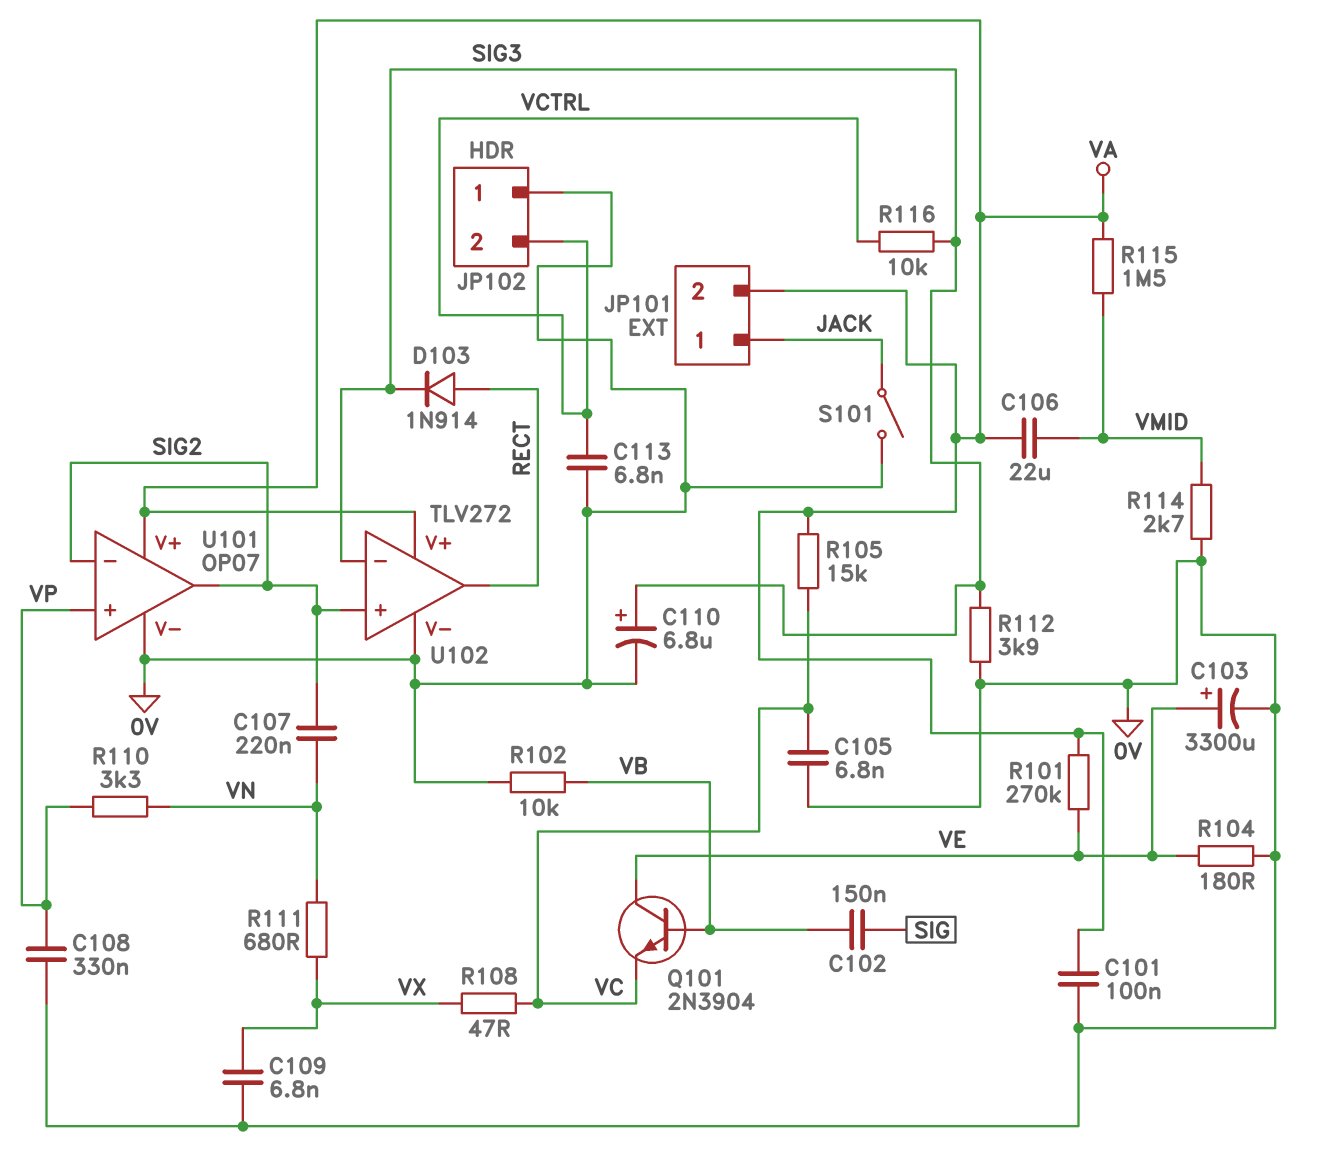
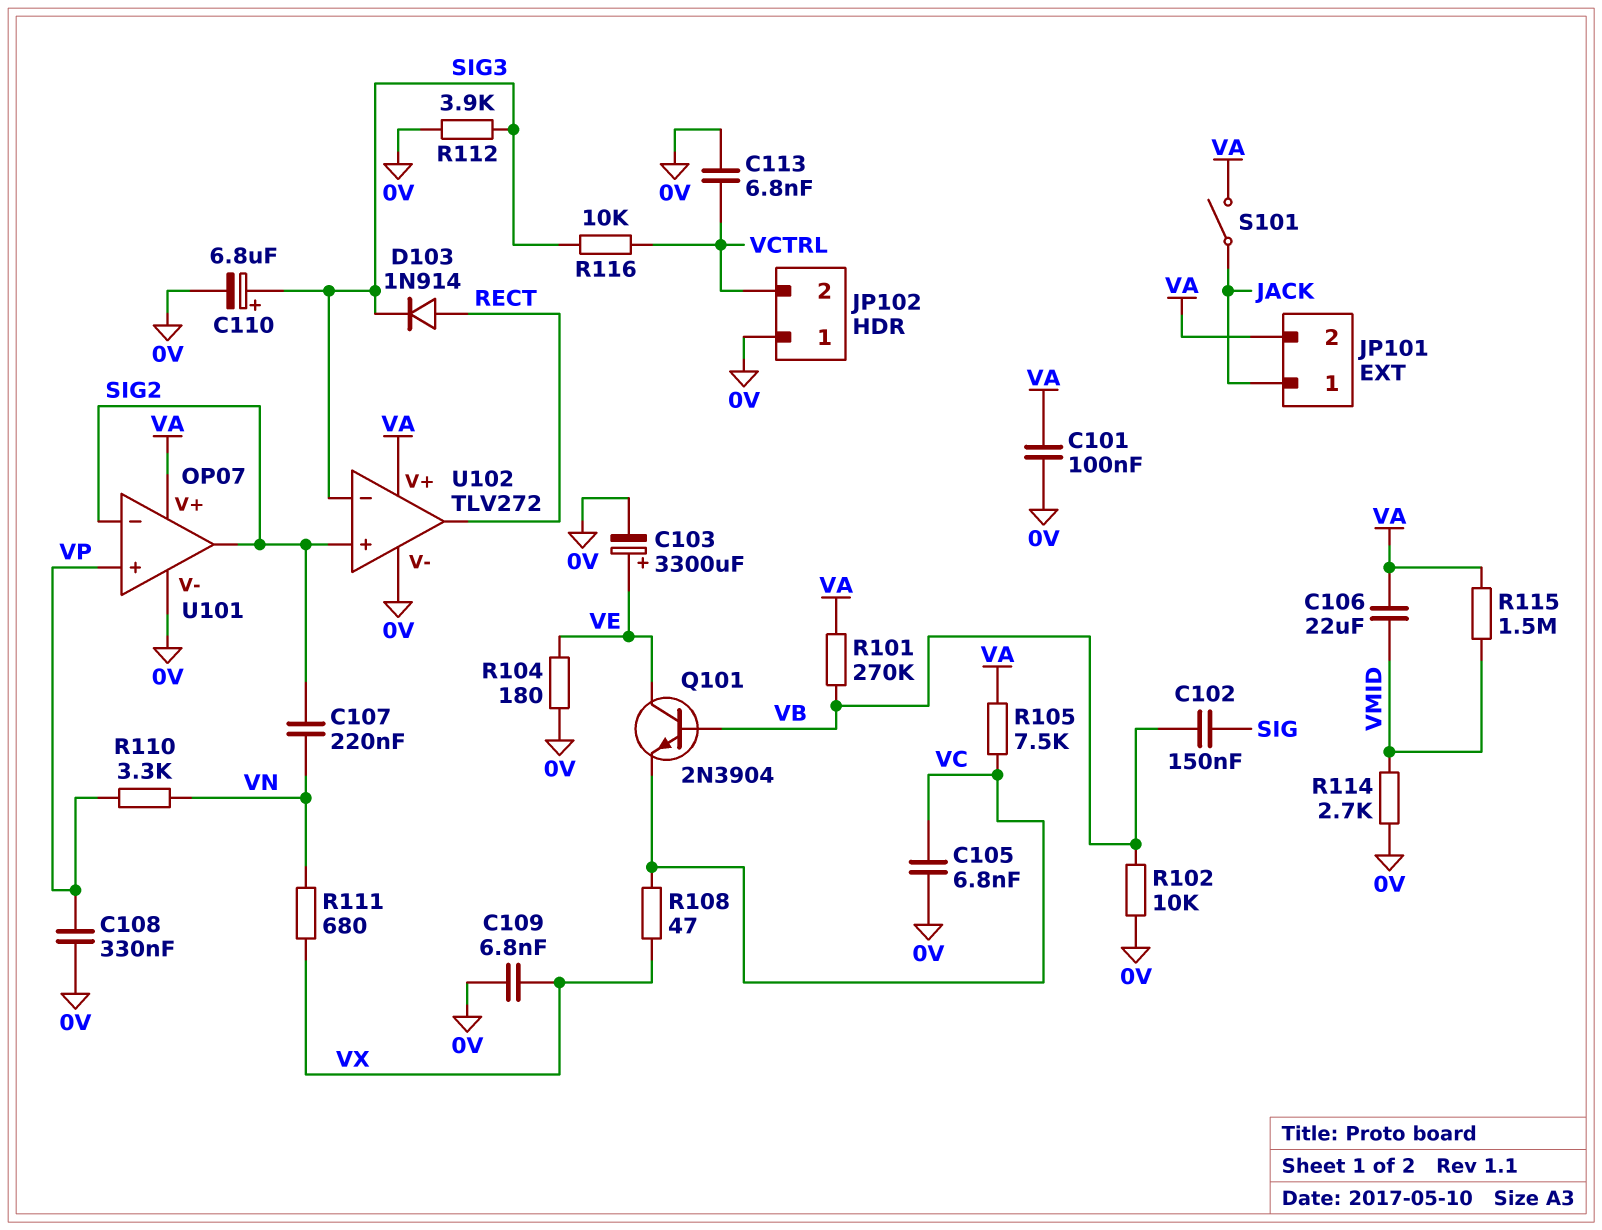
R101: 270k (VA, VE) -> 270k (VA, VB)
R105: 15k (VA, VC) -> 7.5k (VA, VC)
S101: switch (0V, JACK) -> switch (JACK, VA)

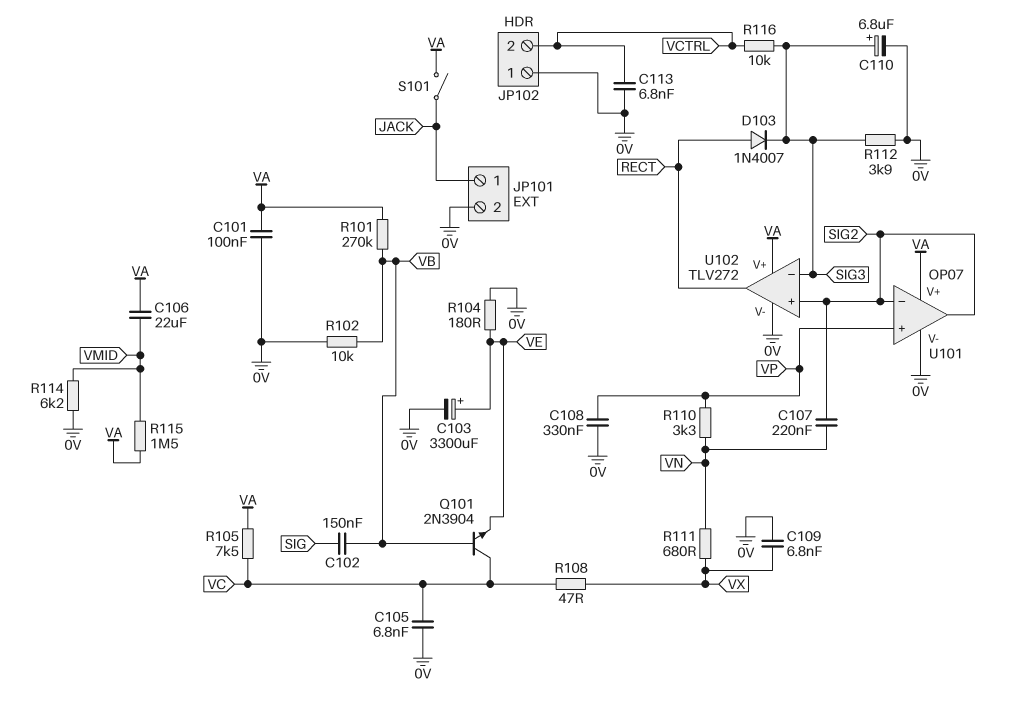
D103: diode 1N914 (A RECT, K SIG3) -> diode 1N4007 (A RECT, K SIG3)
JP101 pin 2: VA -> 0V
Q101: NPN 2N3904 (B VB, C VE, E VC) -> NPN 2N3904 (B VB, C VC, E VE)
R114: 2.7k (0V, VMID) -> 6.2k (0V, VMID)

